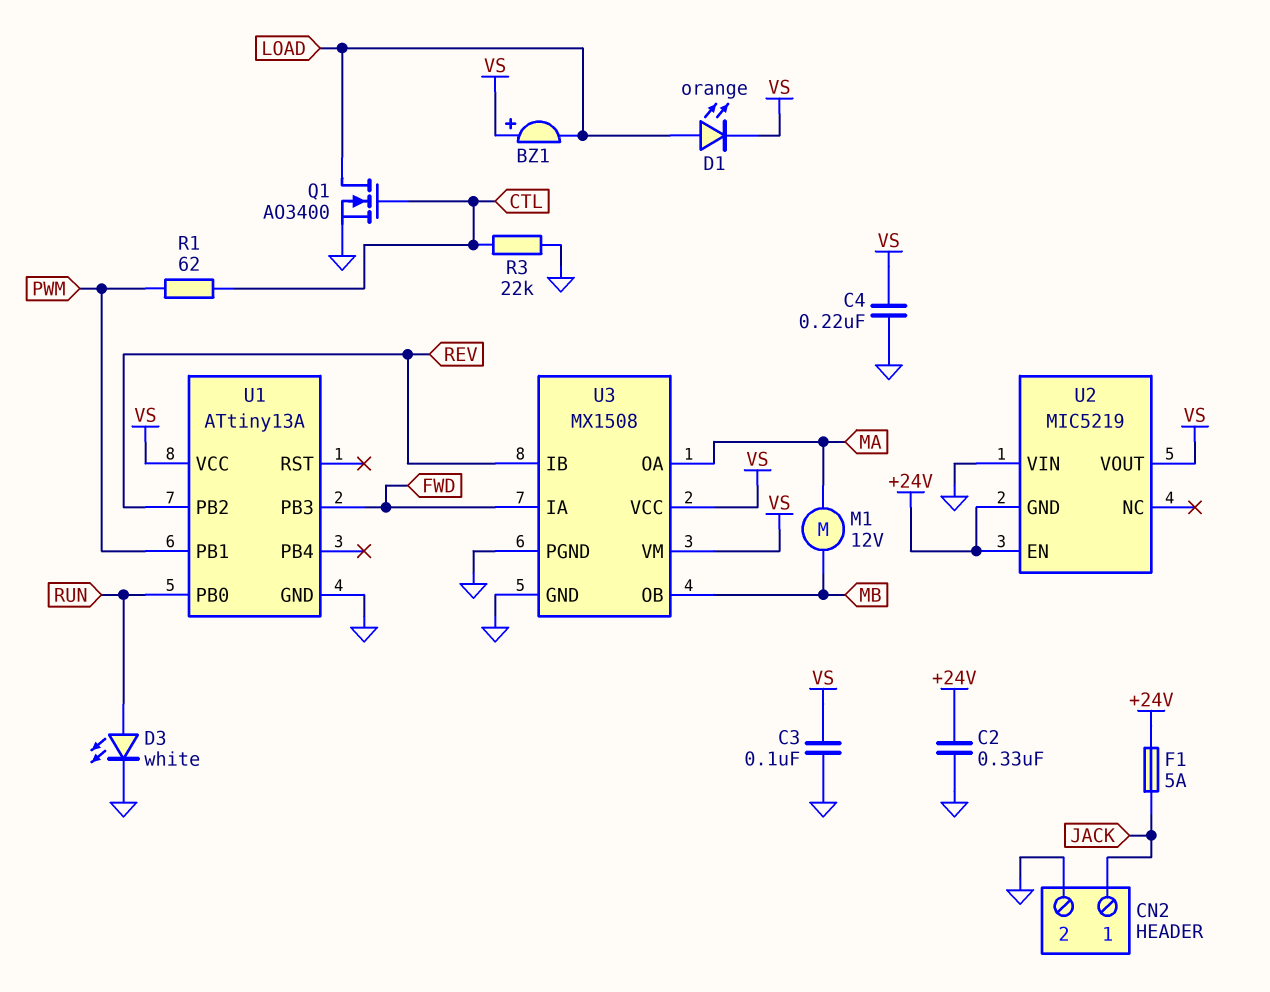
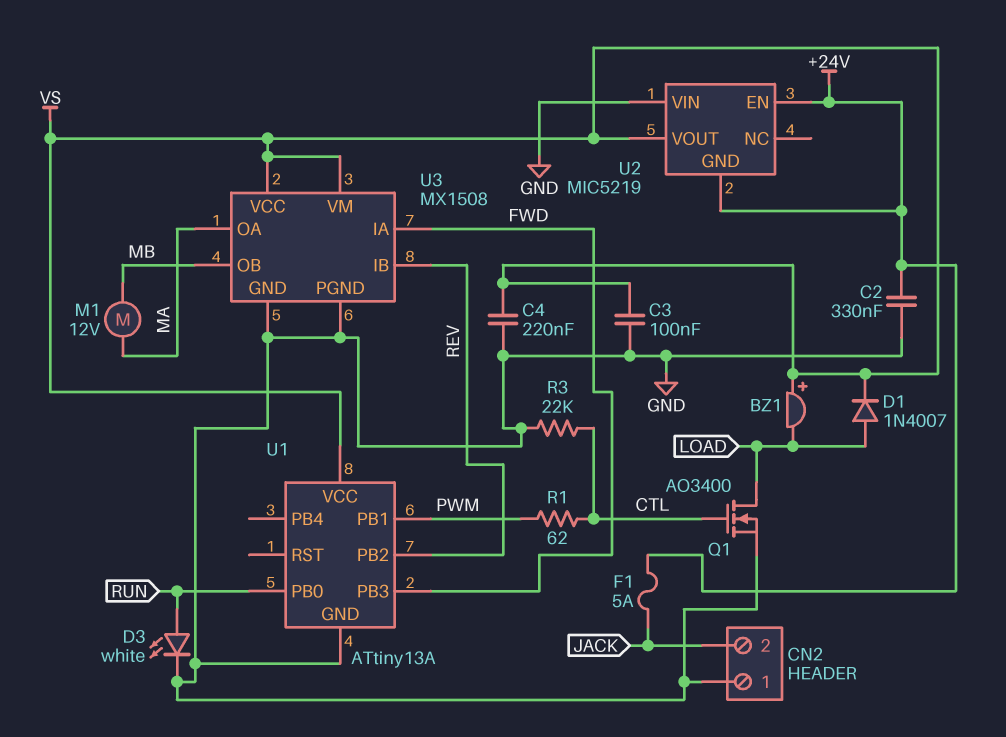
CN2 pin 1: JACK -> GND
CN2 pin 2: GND -> JACK
D1: LED orange (A LOAD, K VS) -> diode 1N4007 (A LOAD, K VS)

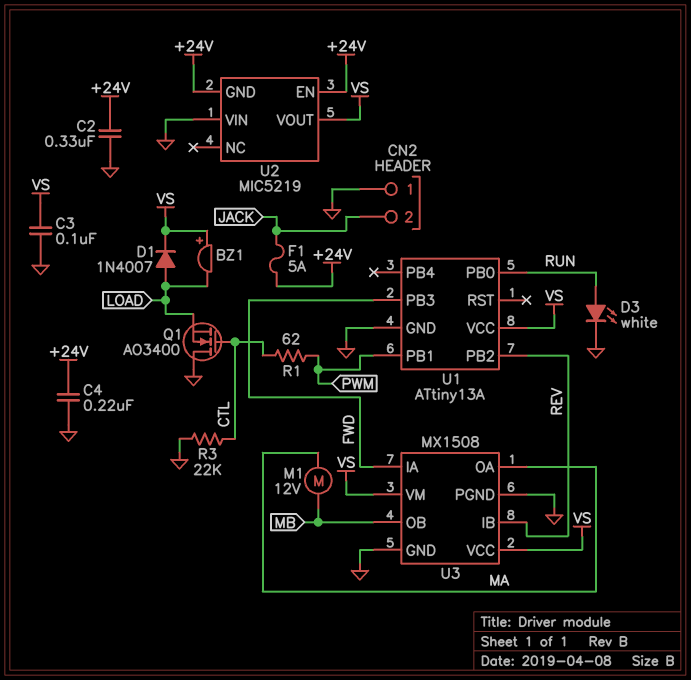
C4: 220nF (GND, VS) -> 220nF (+24V, GND)
Q1: NMOS AO3400 (G CTL, D LOAD, S GND) -> NMOS AO3400 (G CTL, D GND, S LOAD)

